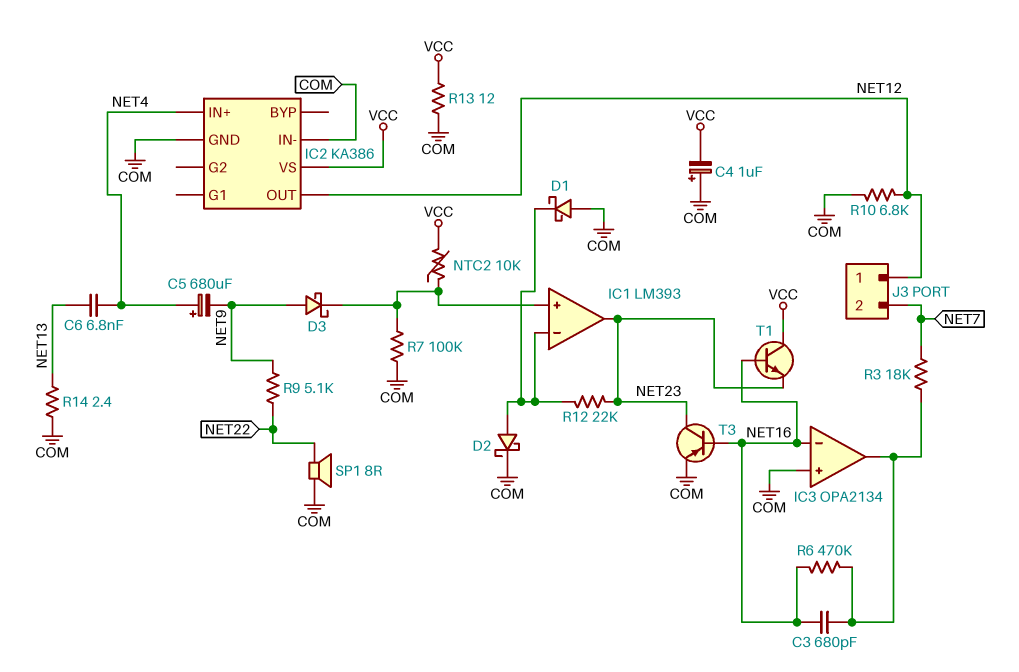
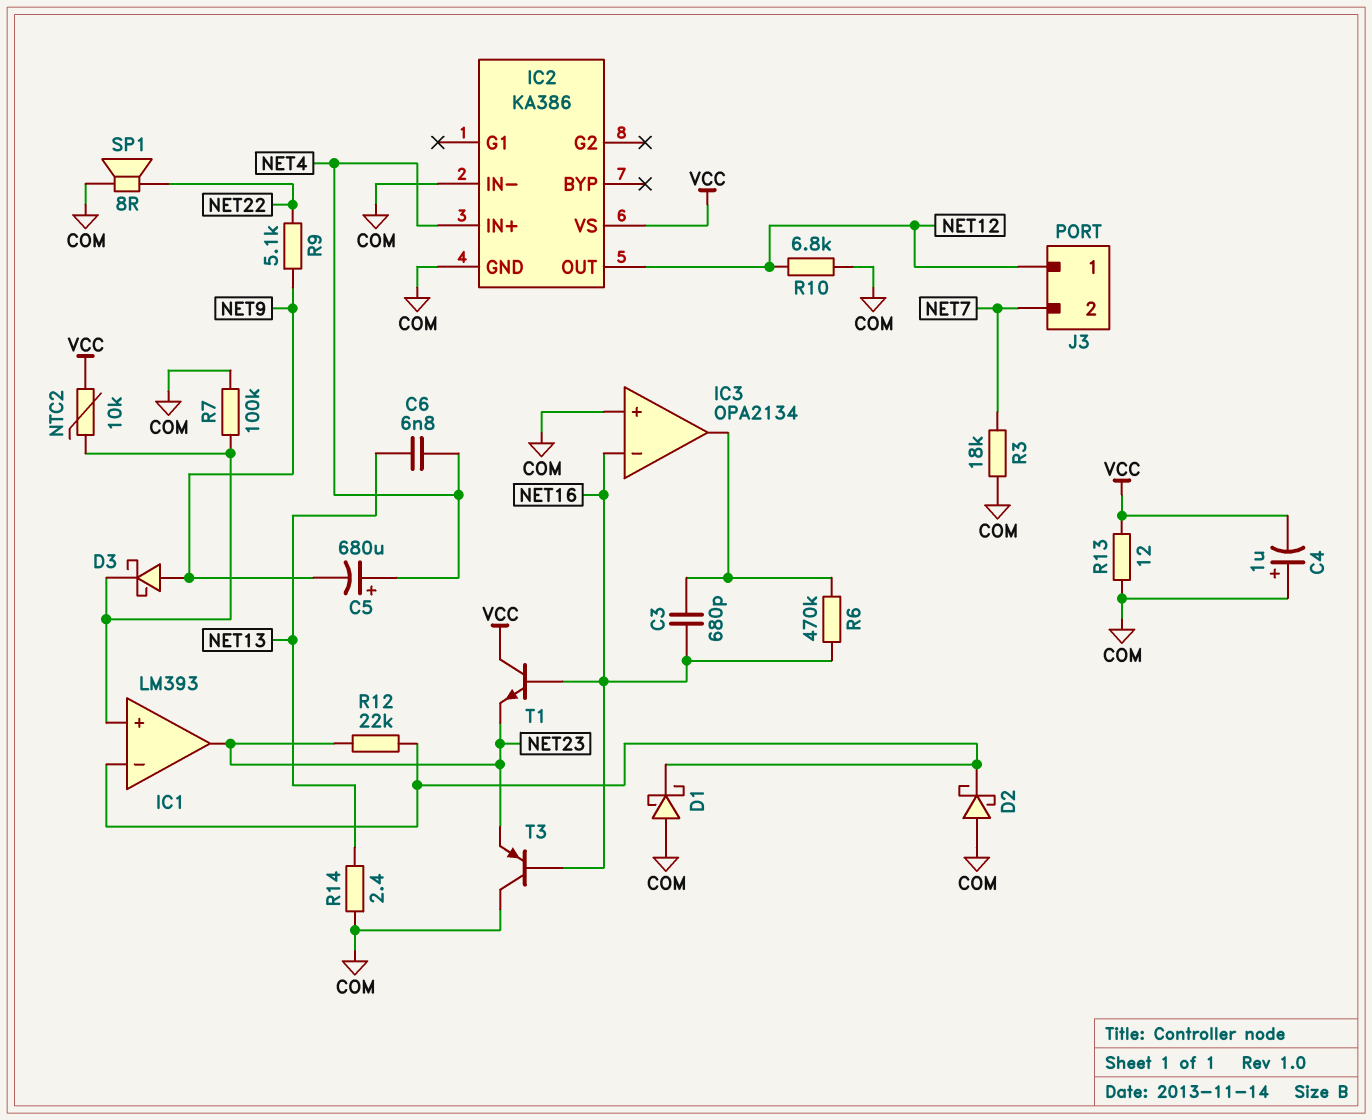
D2: schottky (A IC1/in-, K COM) -> schottky (A COM, K IC1/in-)
R3: 18k (IC3/out, NET7) -> 18k (COM, NET7)
T3: PNP (B NET16, C NET23, E COM) -> PNP (B NET16, C COM, E NET23)

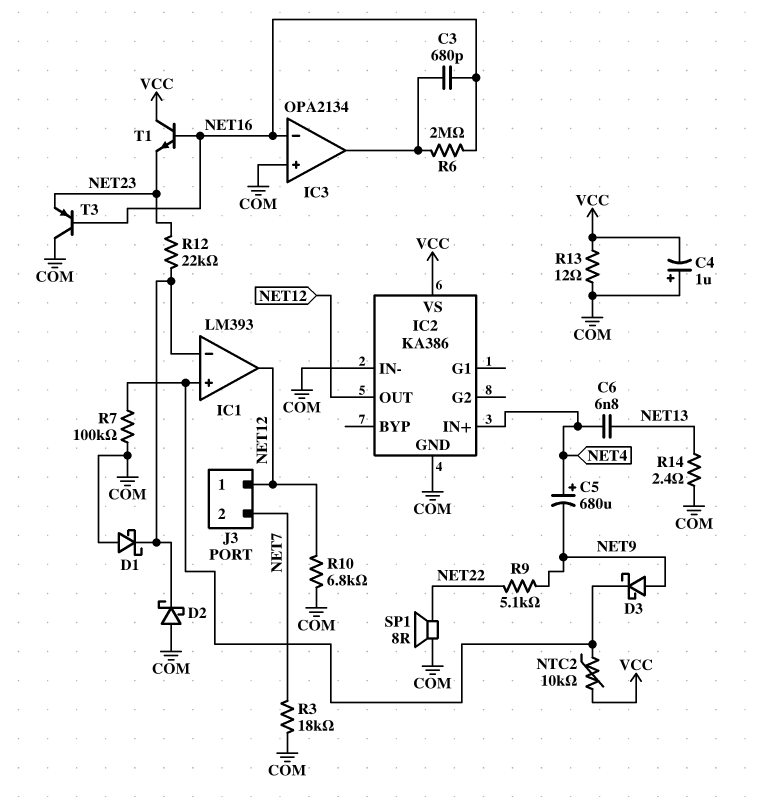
IC1 pin out: NET23 -> NET12
R6: 470k (IC3/out, NET16) -> 2M (IC3/out, NET16)

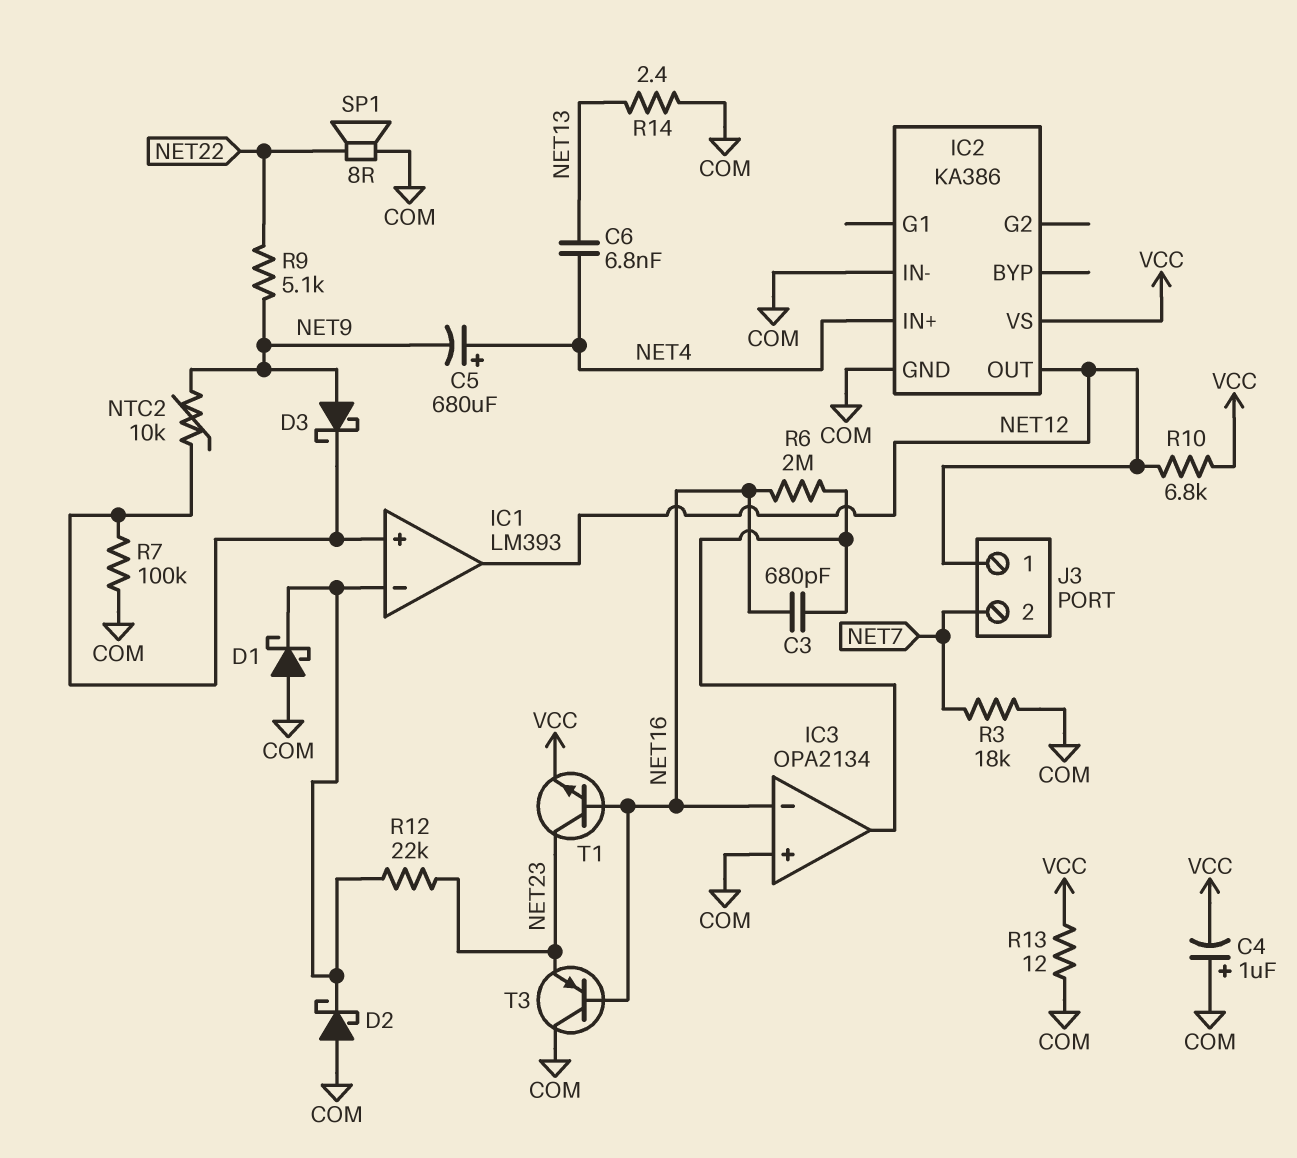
NTC2: 10k (IC1/in+, VCC) -> 10k (IC1/in+, NET9)
R10: 6.8k (COM, NET12) -> 6.8k (NET12, VCC)
T1: NPN (B NET16, C VCC, E NET23) -> NPN (B NET16, C NET23, E VCC)

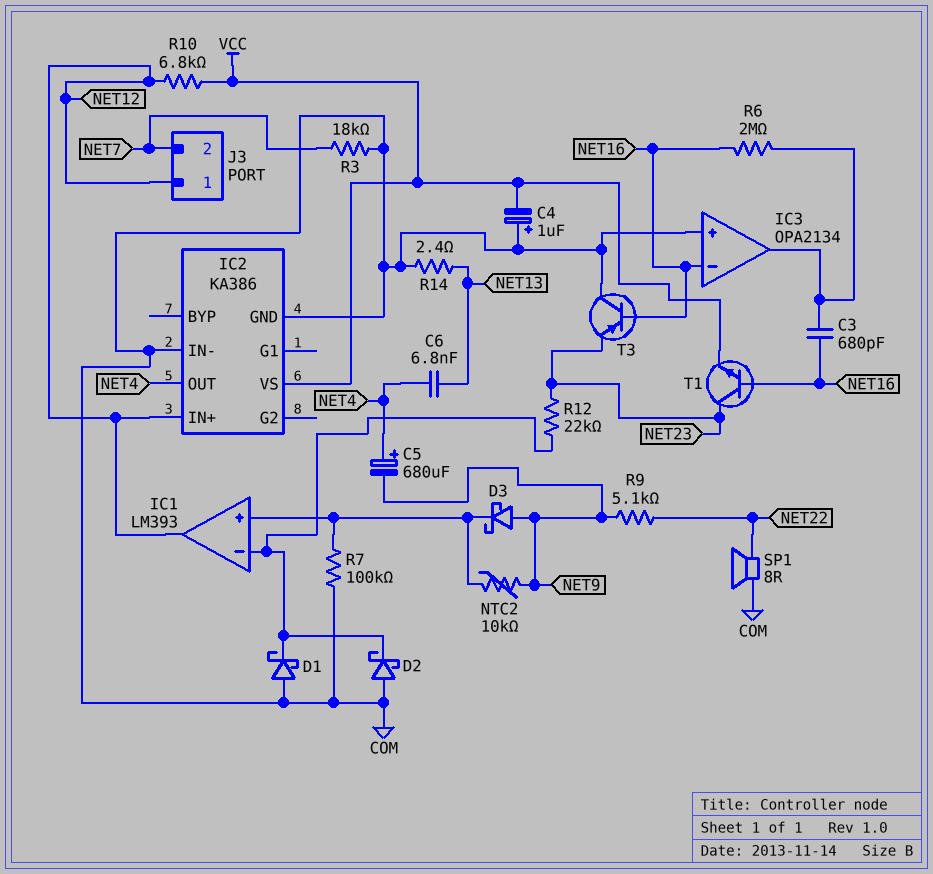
IC2 pin IN+: NET4 -> NET12
IC2 pin OUT: NET12 -> NET4
R13: 12 (COM, VCC) -> none

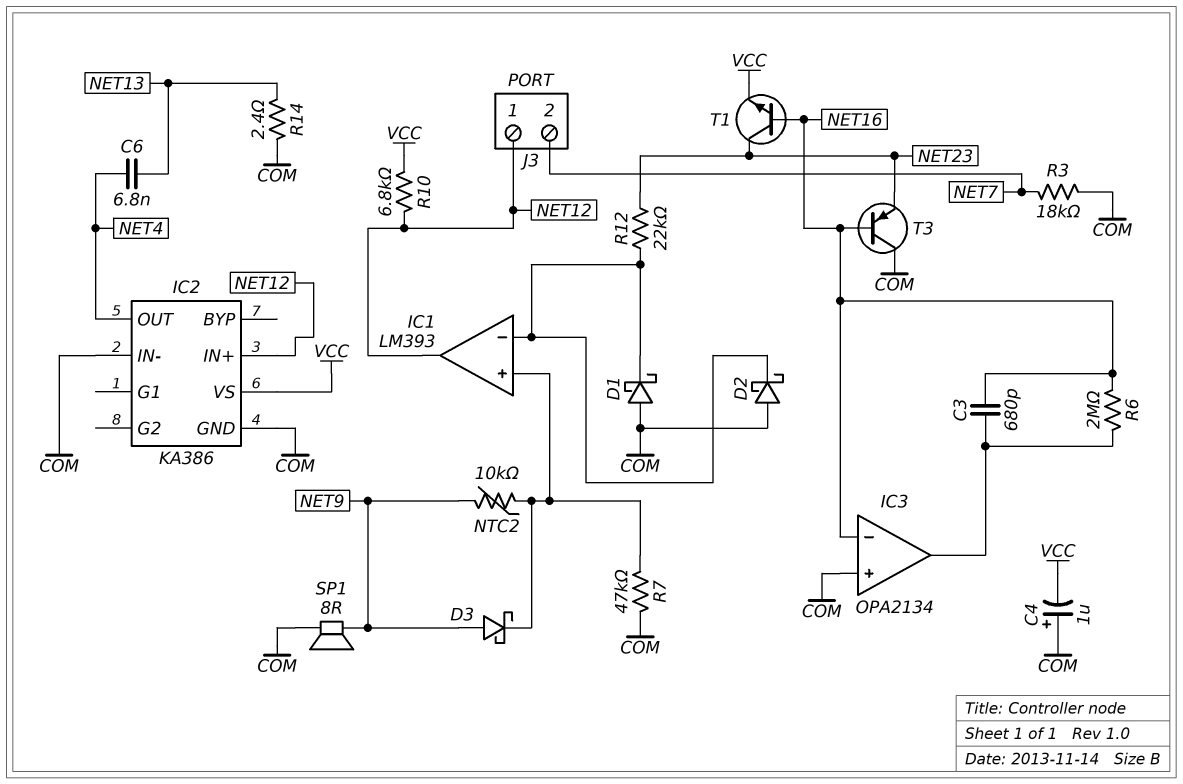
C5: 680uF (plus NET4, minus NET9) -> none
R7: 100k (COM, IC1/in+) -> 47k (COM, IC1/in+)
R9: 5.1k (NET9, NET22) -> none
SP1: speaker 8R (COM, NET22) -> speaker 8R (COM, NET9)

